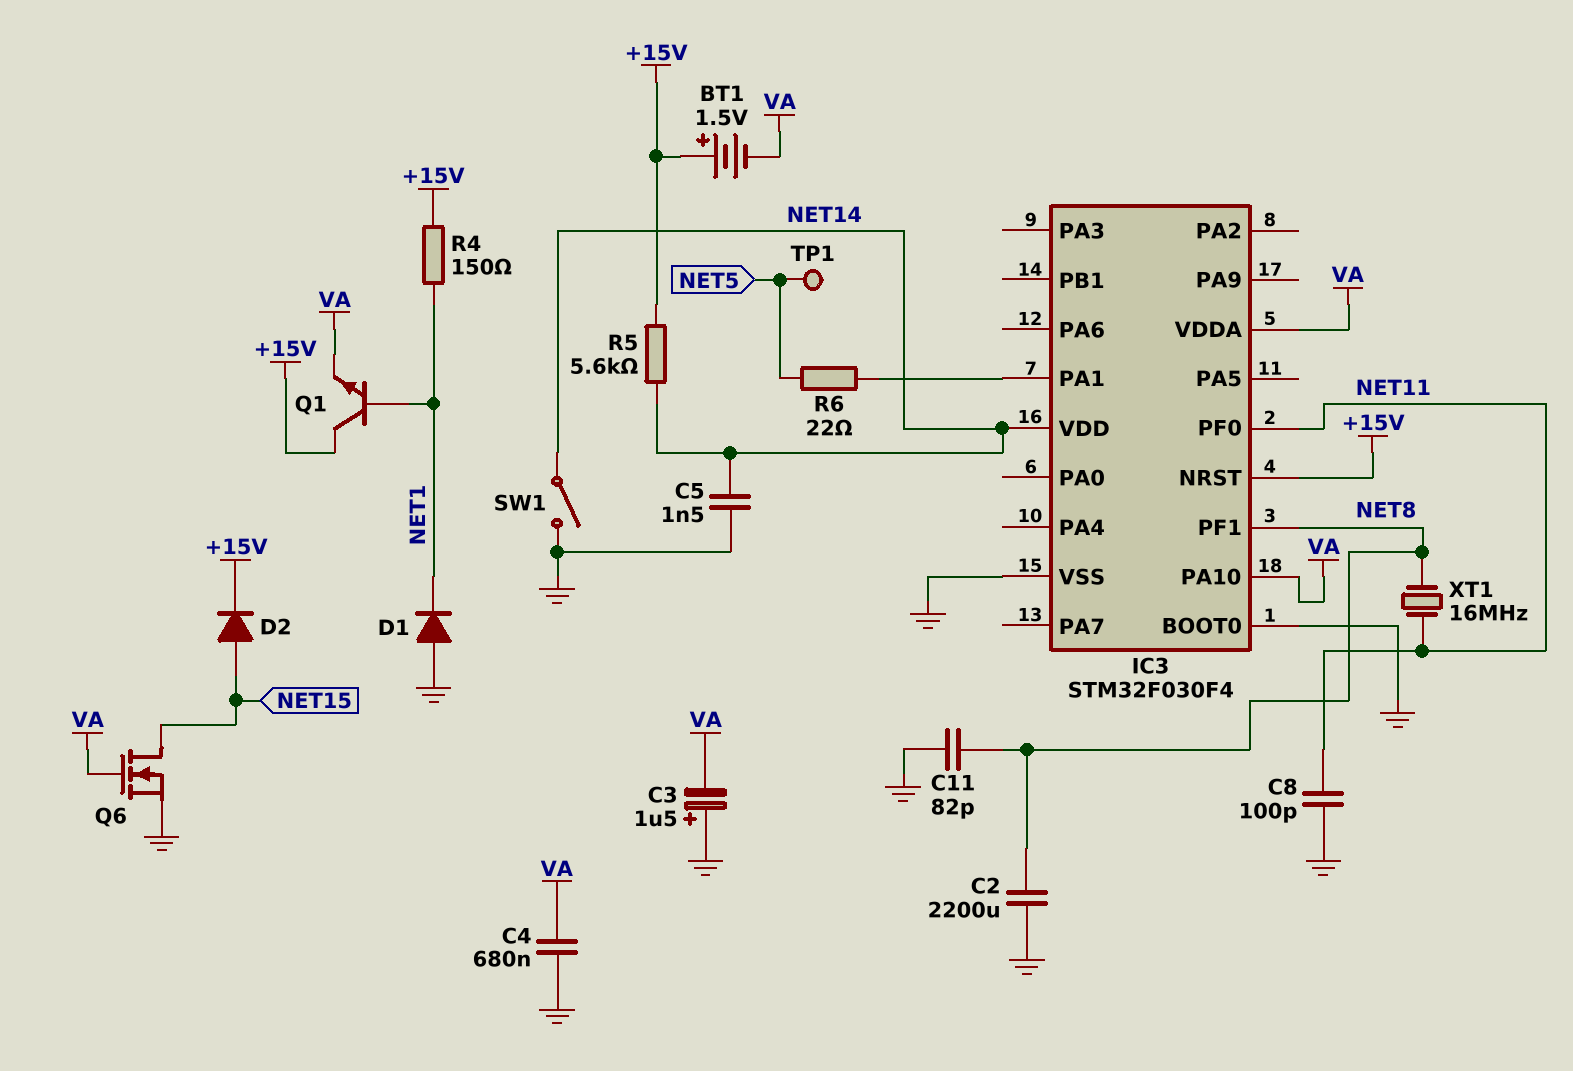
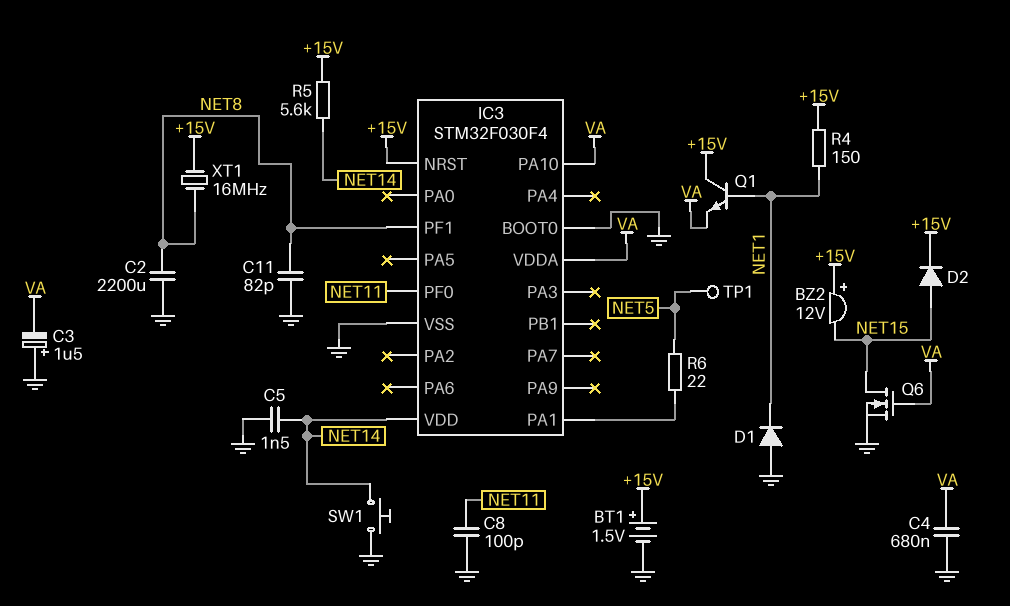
BT1: 1.5V (plus +15V, minus VA) -> 1.5V (plus +15V, minus GND)
BZ2: none -> buzzer 12V (plus +15V, minus NET15)
SW1: switch (GND, NET14) -> button (GND, NET14)
XT1: 16MHz (NET8, NET11) -> 16MHz (+15V, NET8)

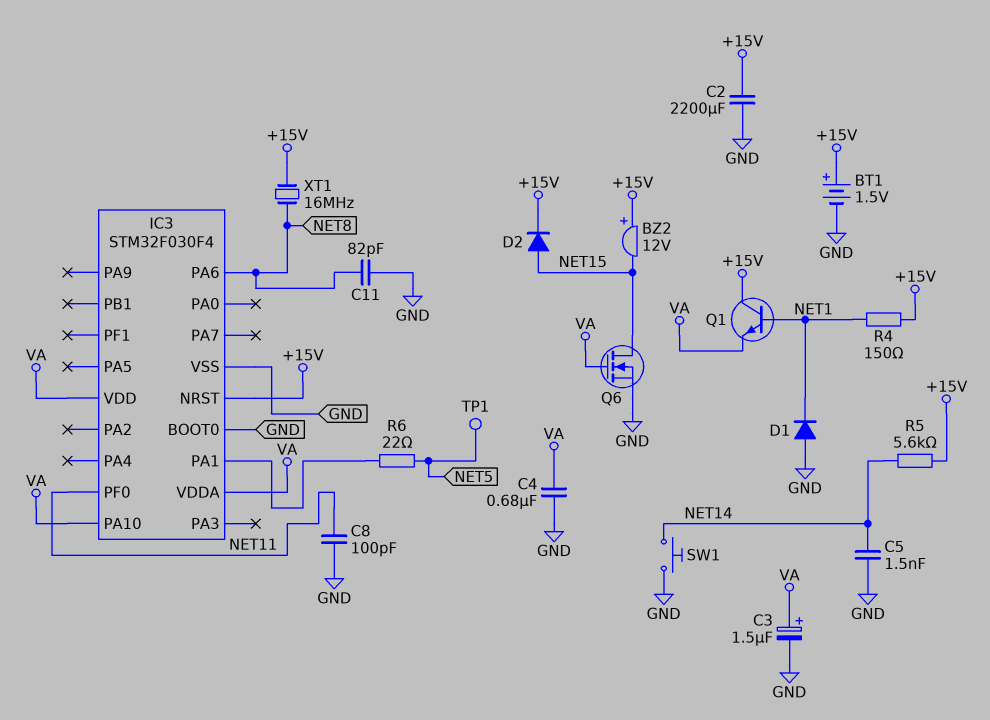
C2: 2200uF (GND, NET8) -> 2200uF (+15V, GND)
C3: 1.5uF (plus GND, minus VA) -> 1.5uF (plus VA, minus GND)
IC3 pin PA6: none -> NET8
IC3 pin PF1: NET8 -> none
IC3 pin VDD: NET14 -> VA

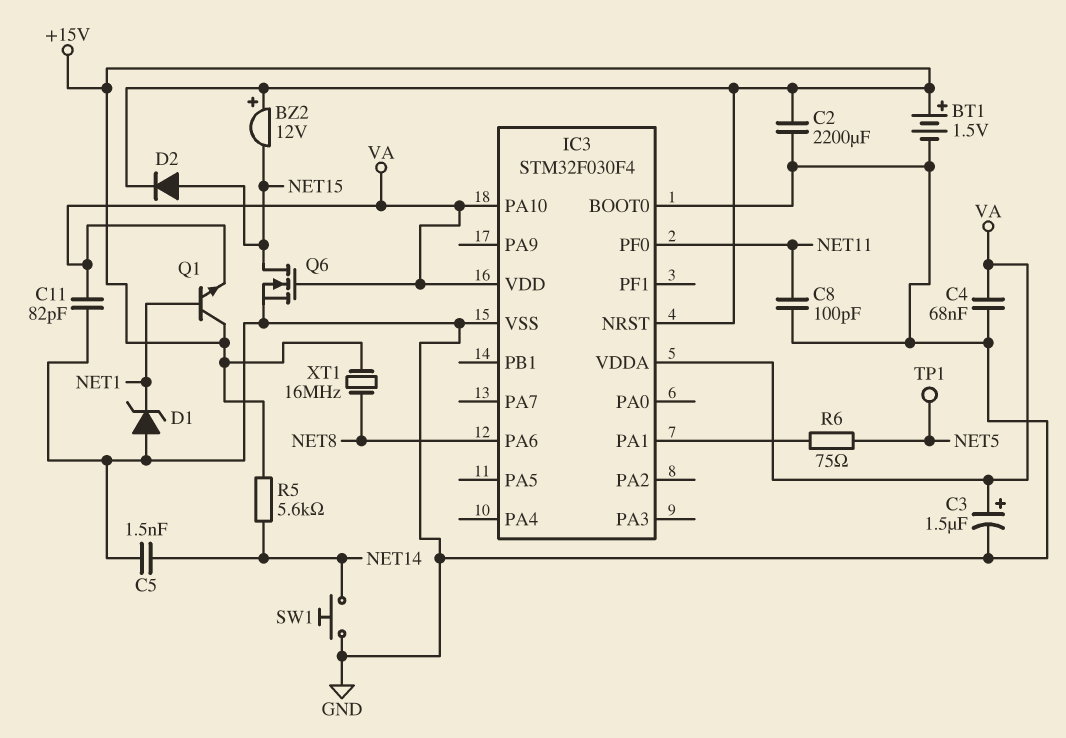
C4: 680nF (GND, VA) -> 68nF (GND, VA)
C11: 82pF (GND, NET8) -> 82pF (GND, VA)
D1: diode (A GND, K NET1) -> zener (A GND, K NET1)
R4: 150 (+15V, NET1) -> none
R6: 22 (IC3/PA1, NET5) -> 75 (IC3/PA1, NET5)

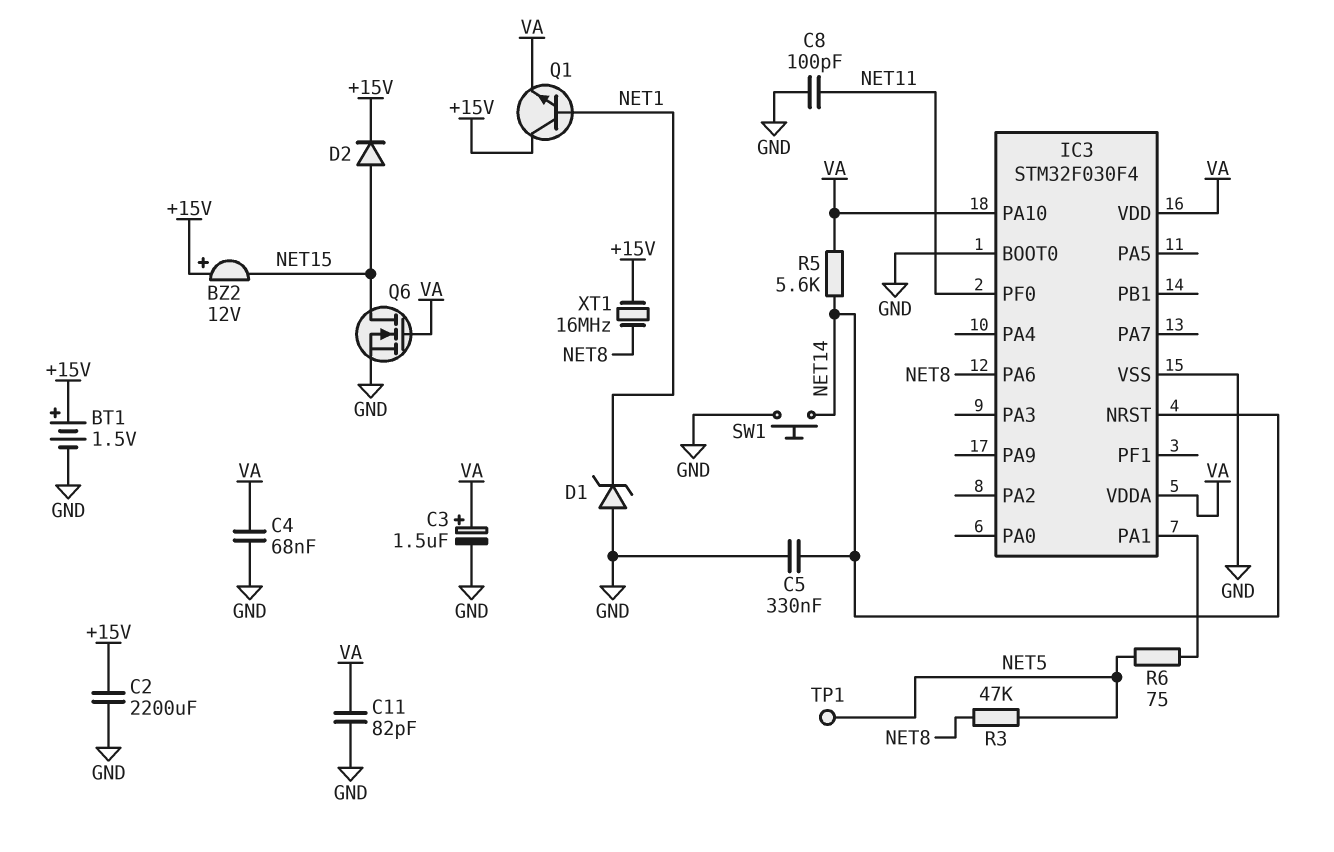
C5: 1.5nF (GND, NET14) -> 330nF (GND, NET14)
IC3 pin NRST: +15V -> NET14
R3: none -> 47k (NET5, NET8)
R5: 5.6k (+15V, NET14) -> 5.6k (NET14, VA)

